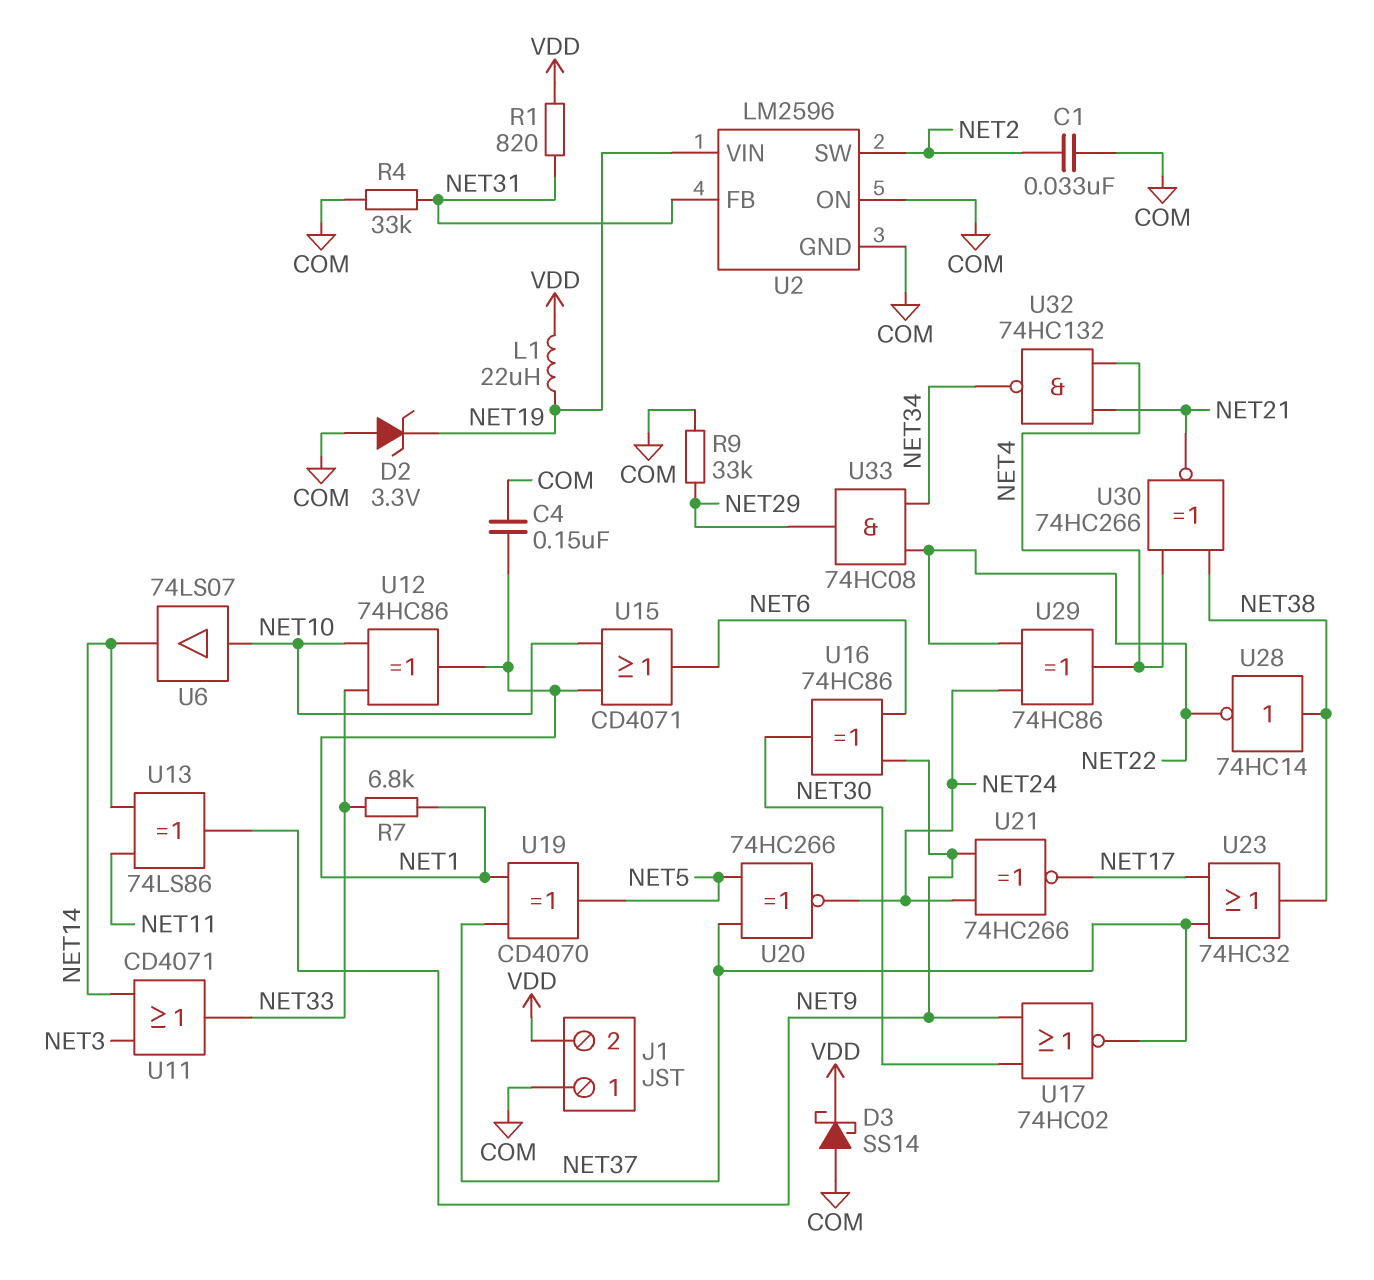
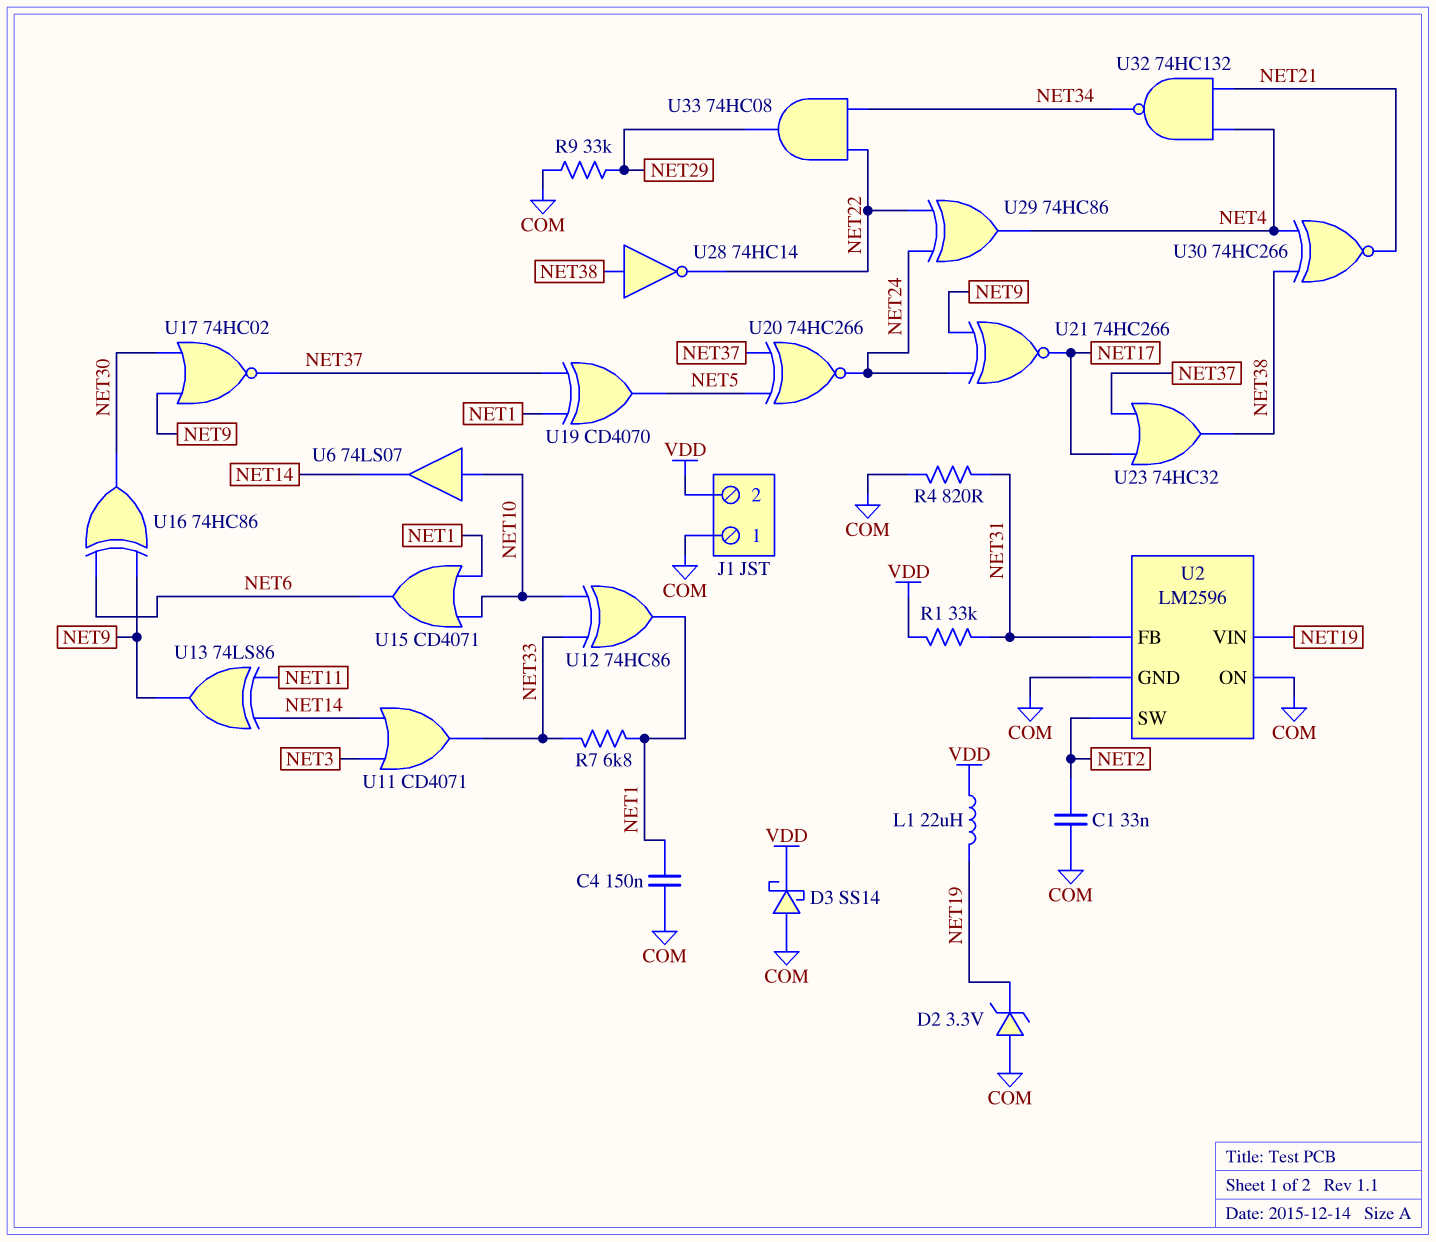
R1: 820 (NET31, VDD) -> 33k (NET31, VDD)
R4: 33k (COM, NET31) -> 820 (COM, NET31)

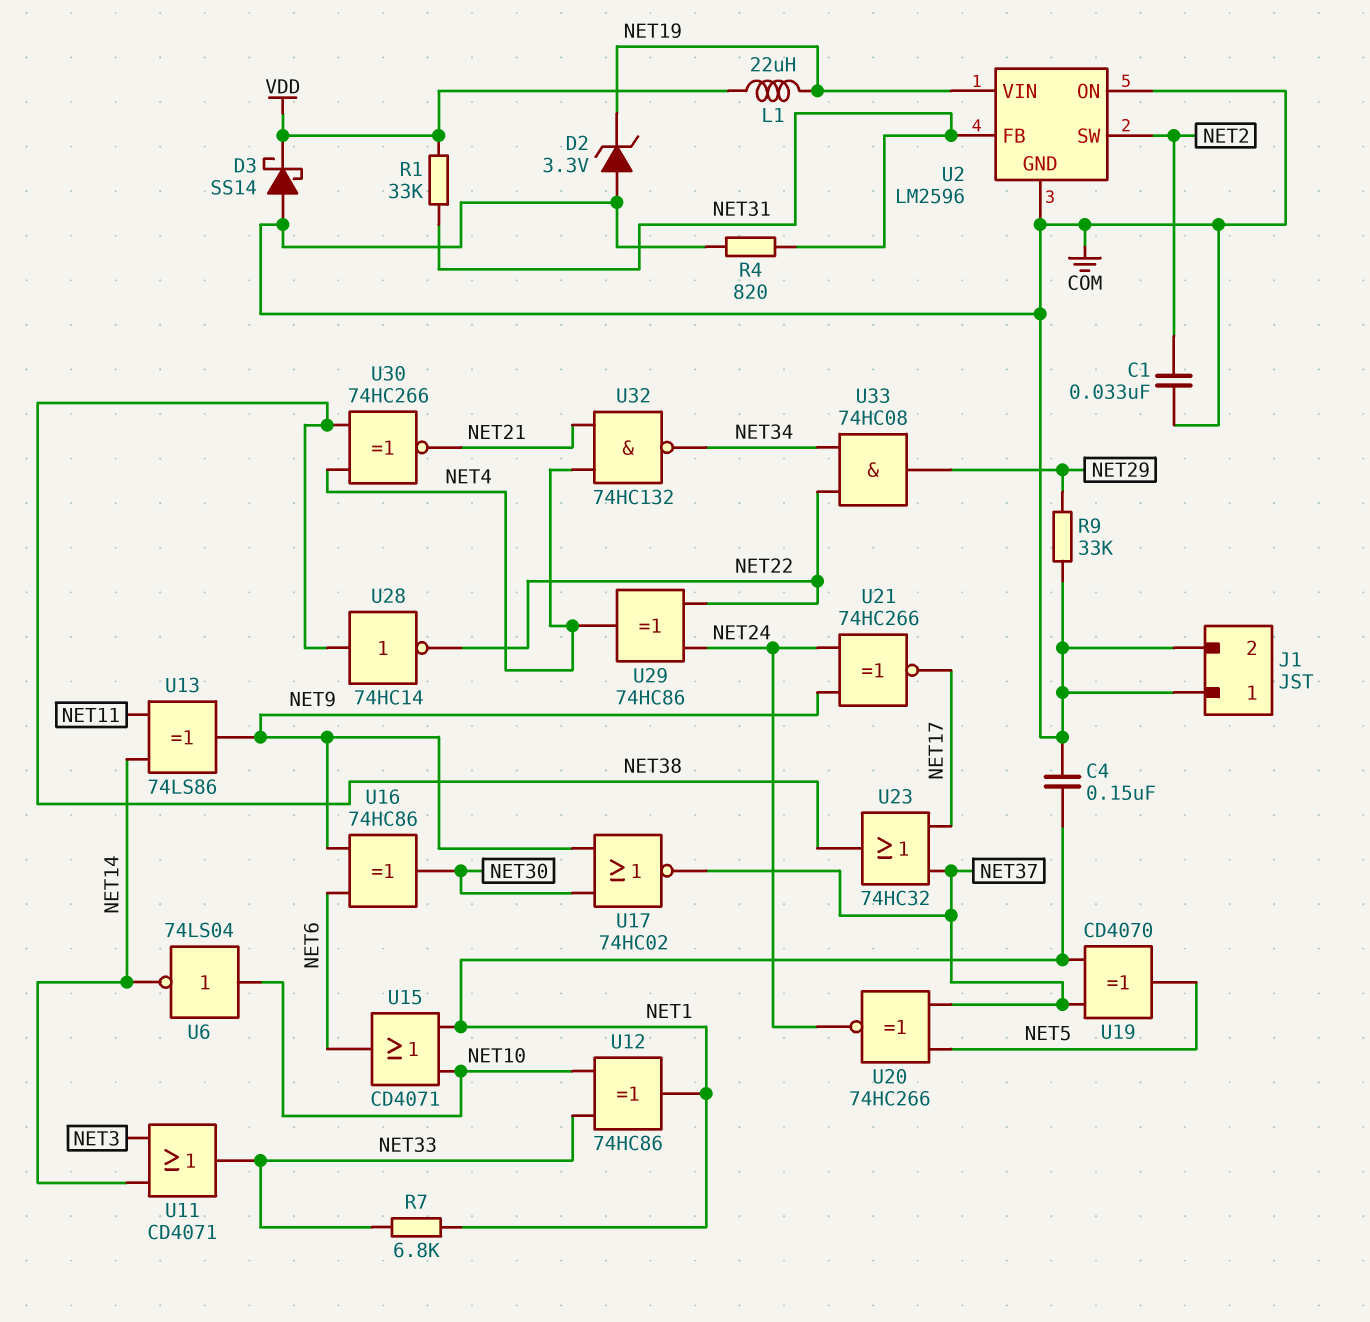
J1 pin 2: VDD -> COM
U6: buffer 74LS07 (in NET10, out NET14) -> NOT 74LS04 (in NET10, out NET14)

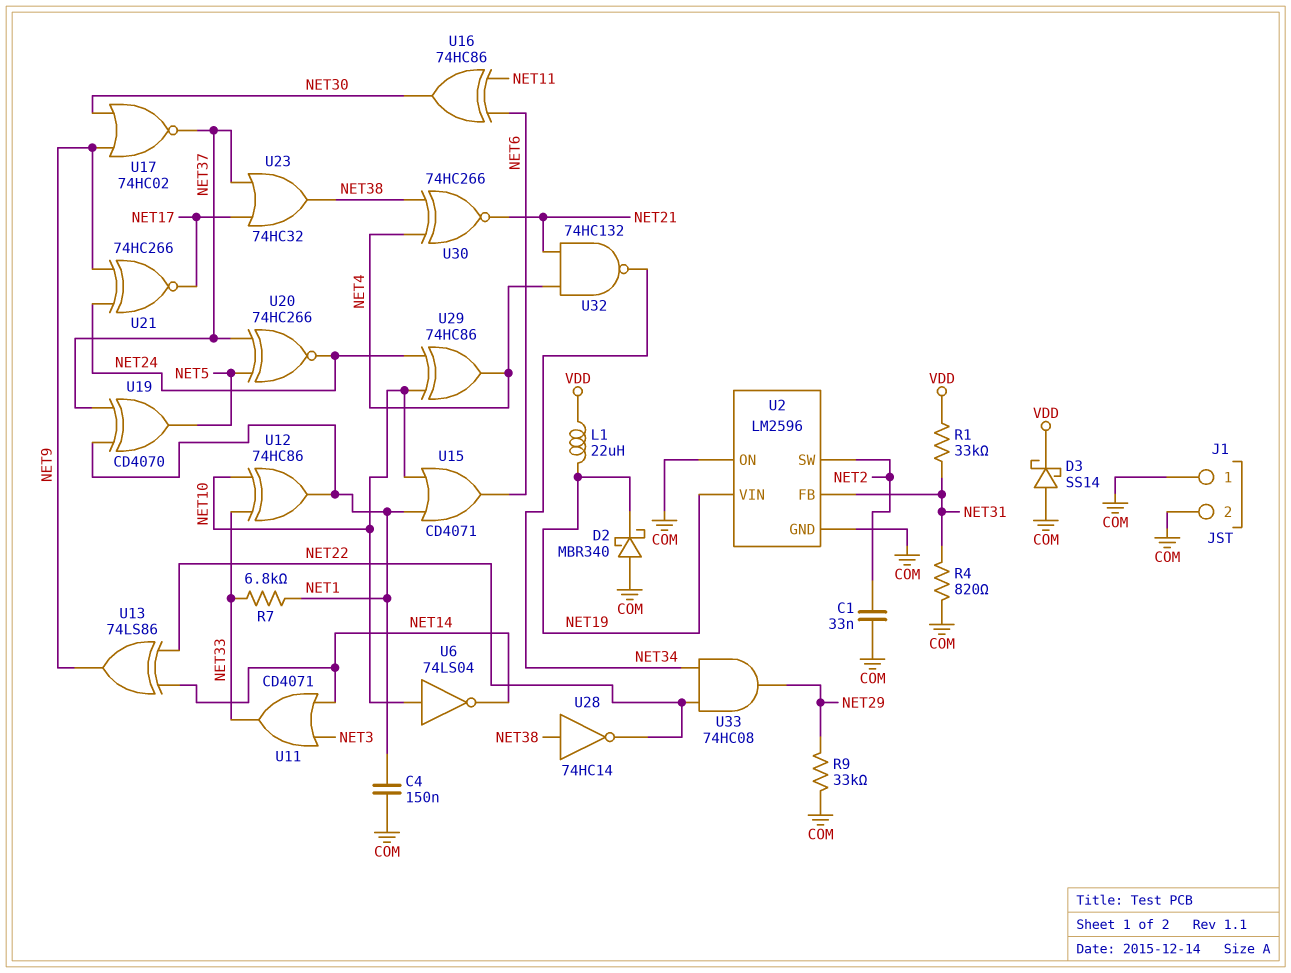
D2: zener 3.3V (A COM, K NET19) -> schottky MBR340 (A COM, K NET19)
U13: XOR 74LS86 (in NET11, in NET14, out NET9) -> XOR 74LS86 (in NET14, in NET22, out NET9)
U16: XOR 74HC86 (in NET6, in NET9, out NET30) -> XOR 74HC86 (in NET6, in NET11, out NET30)
U29: XOR 74HC86 (in NET22, in NET24, out NET4) -> XOR 74HC86 (in NET10, in NET24, out NET4)

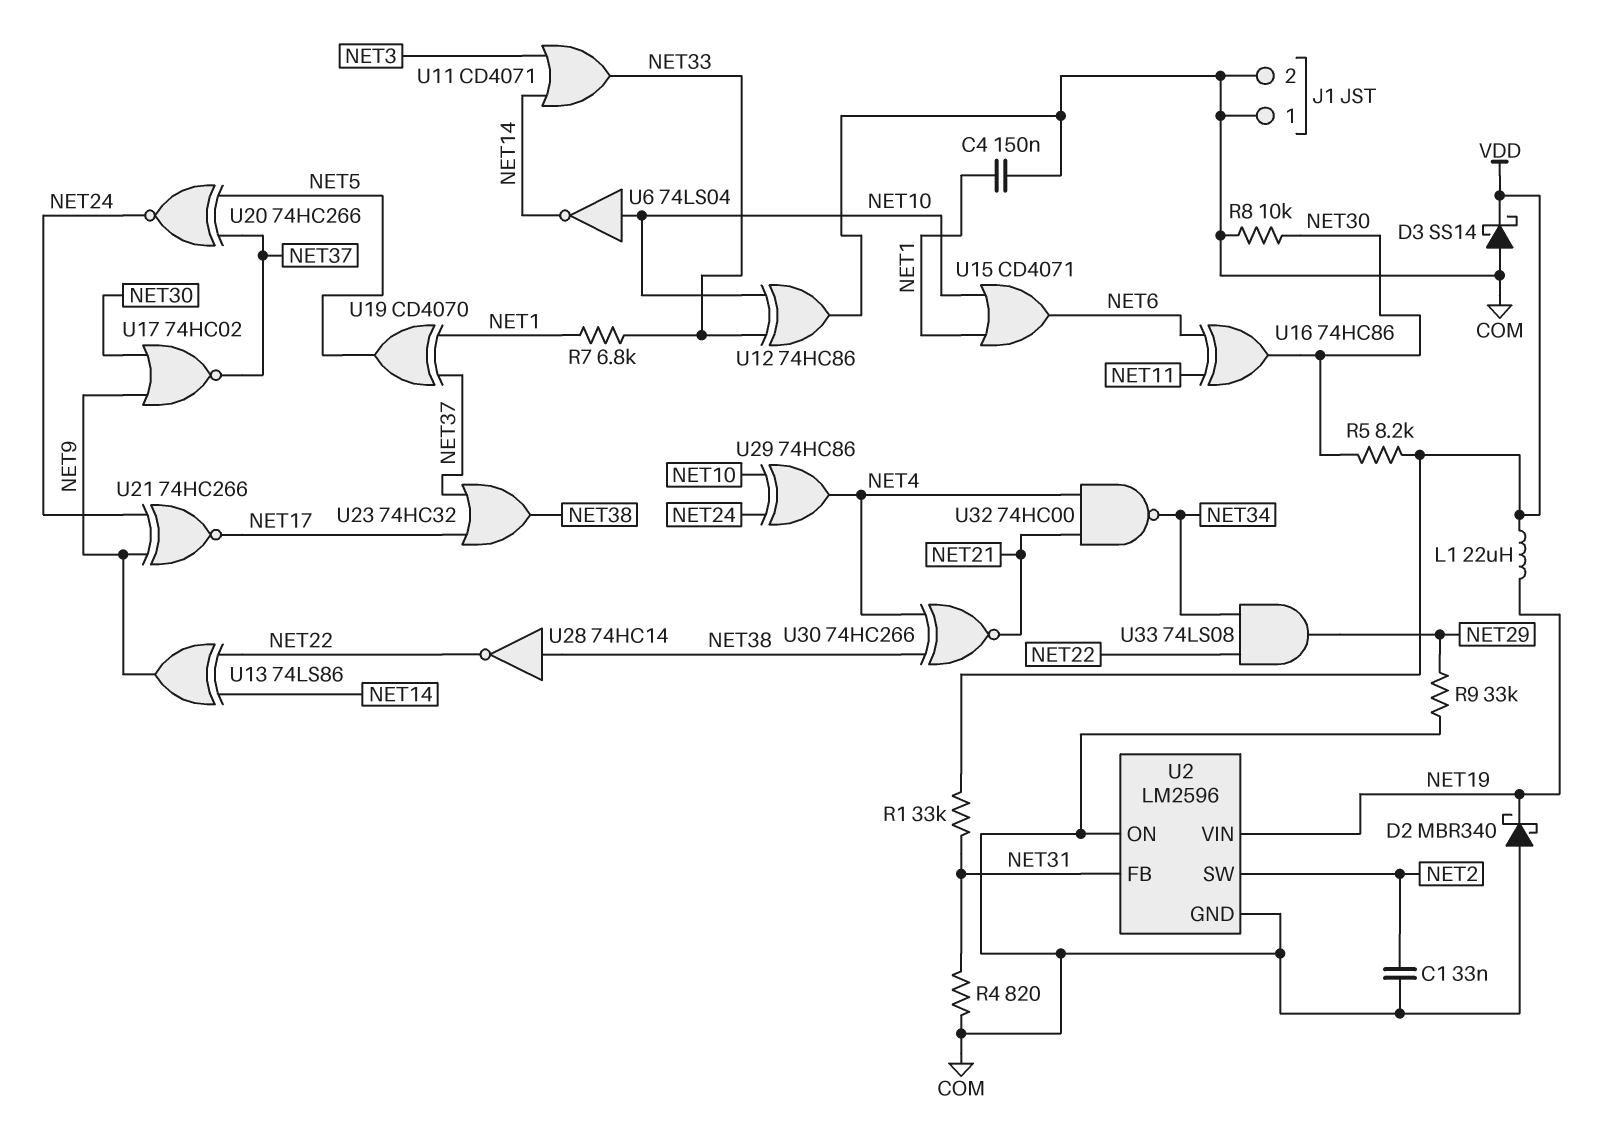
R5: none -> 8.2k (NET30, VDD)
R8: none -> 10k (COM, NET30)
U12: XOR 74HC86 (in NET10, in NET33, out NET1) -> XOR 74HC86 (in NET10, in NET33, out COM)
U32: NAND 74HC132 (in NET4, in NET21, out NET34) -> NAND 74HC00 (in NET4, in NET21, out NET34)
U33: AND 74HC08 (in NET22, in NET34, out NET29) -> AND 74LS08 (in NET22, in NET34, out NET29)

